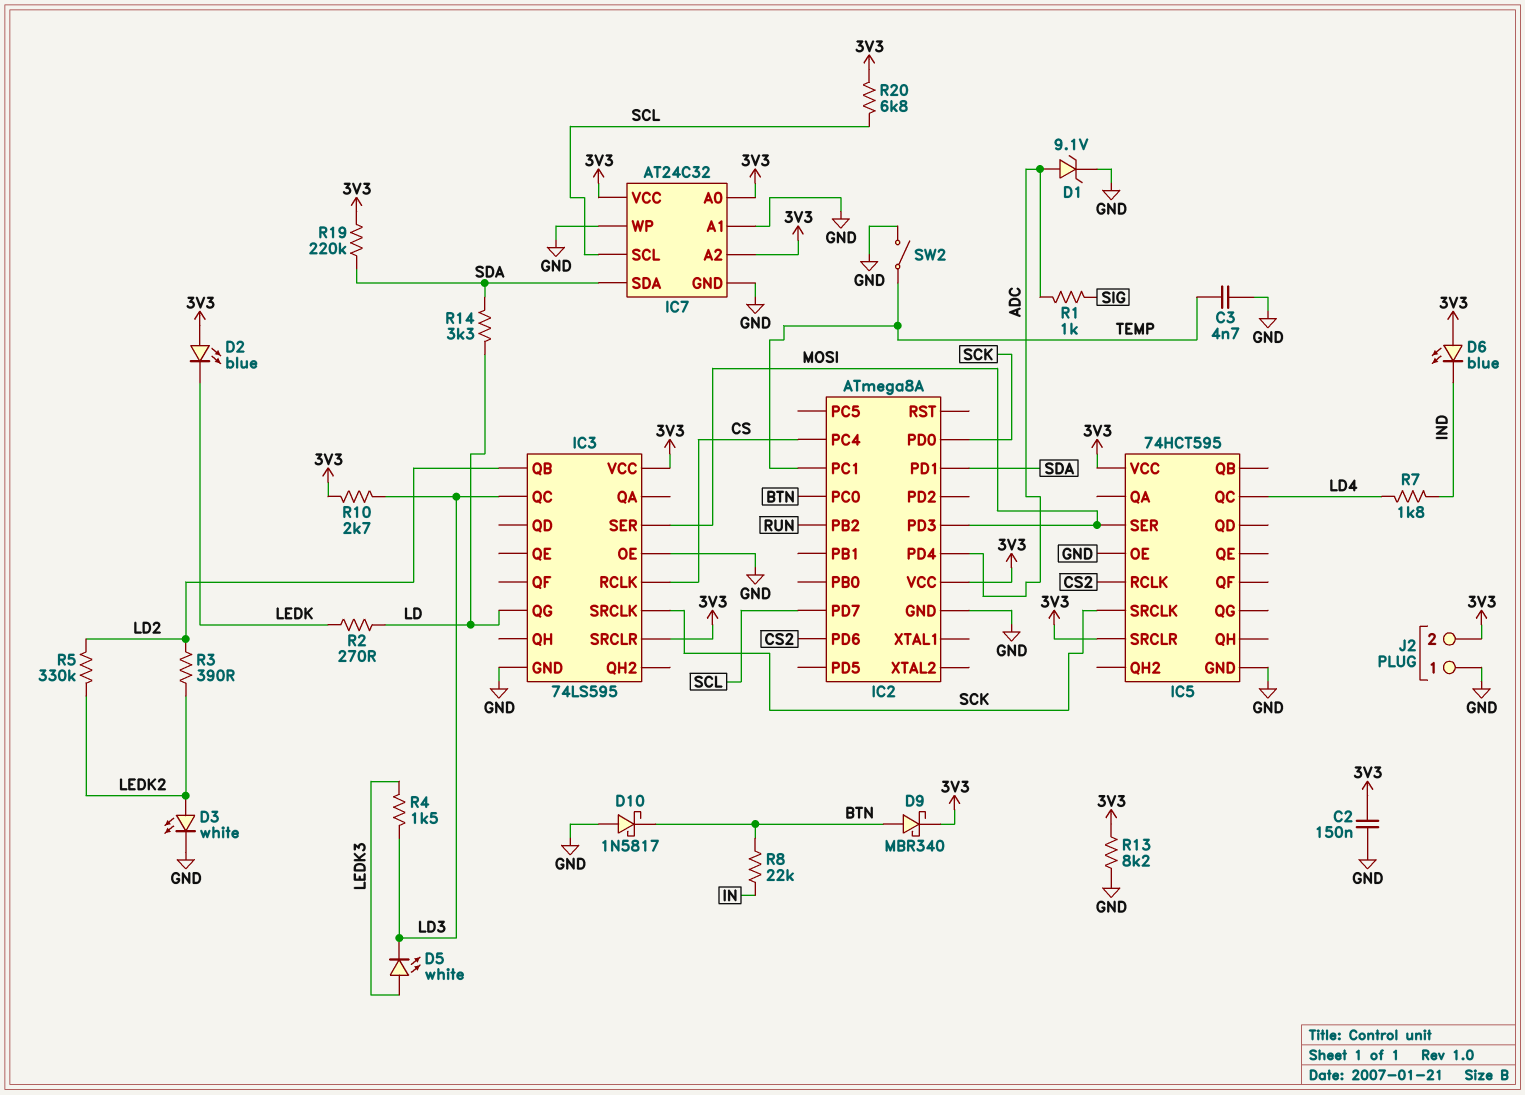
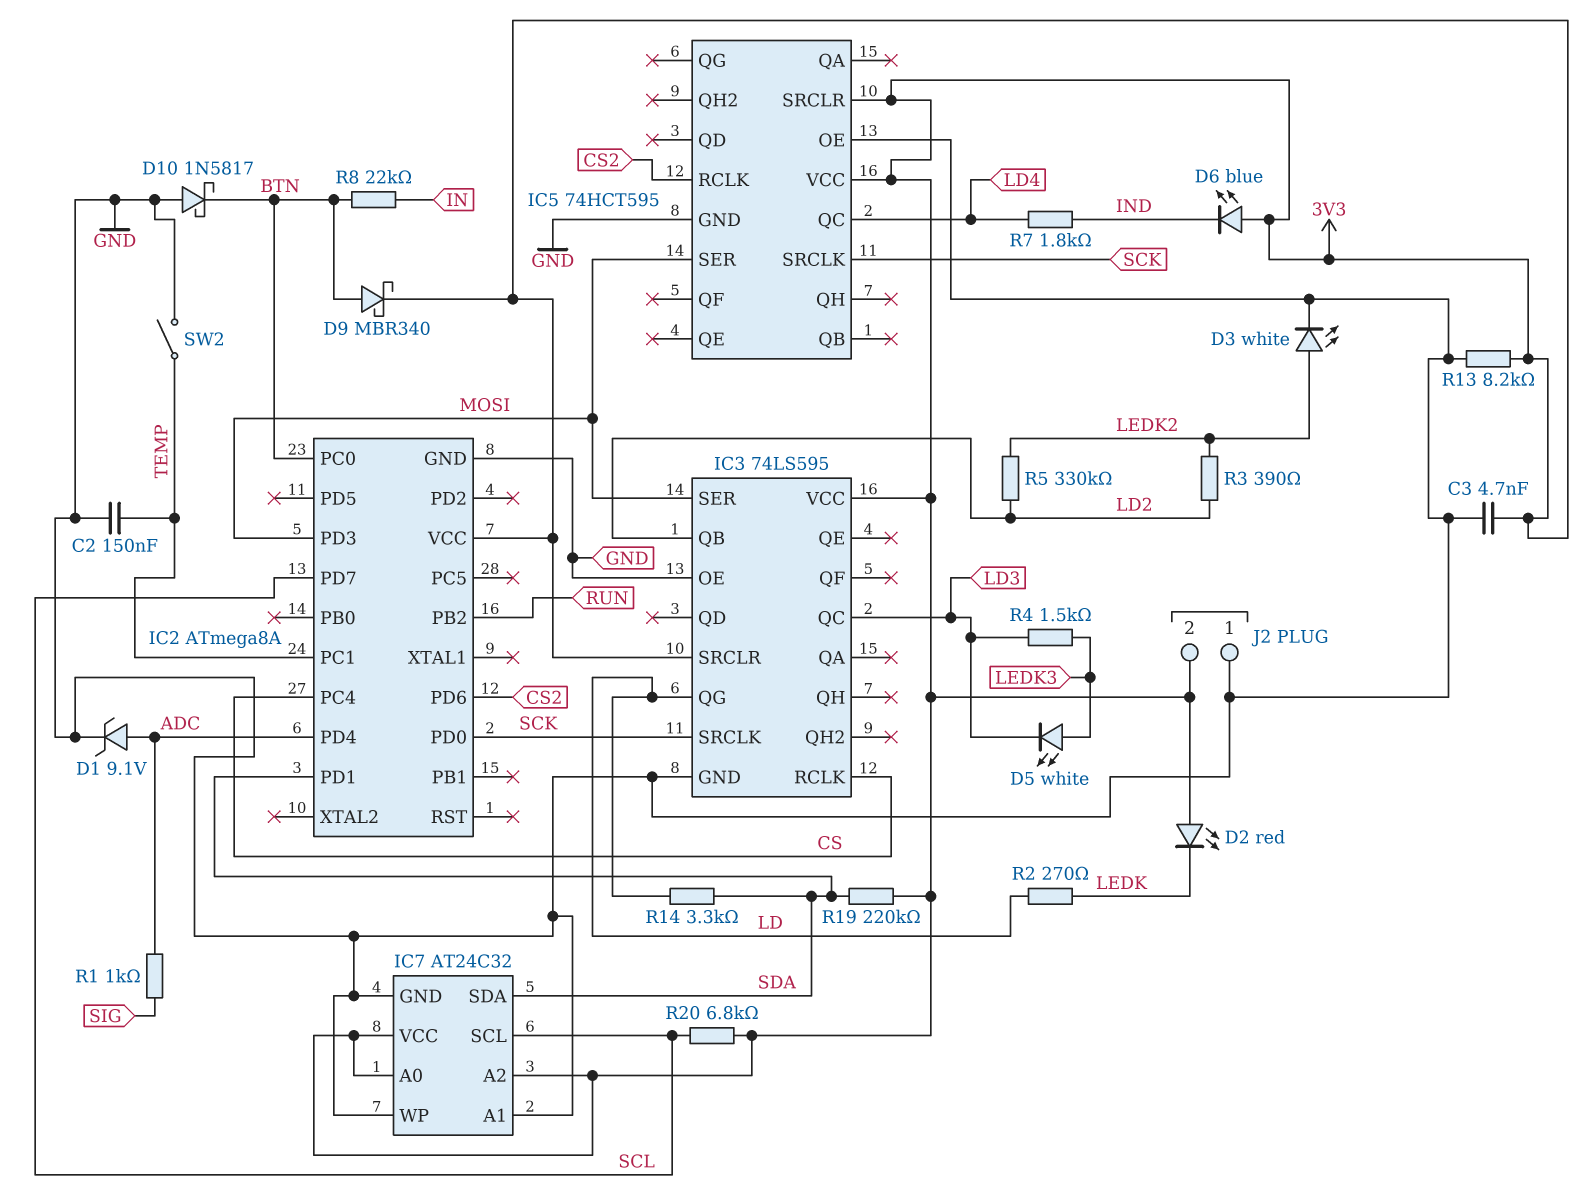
C2: 150nF (3V3, GND) -> 150nF (GND, TEMP)
C3: 4.7nF (GND, TEMP) -> 4.7nF (3V3, GND)
D2: LED blue (A 3V3, K LEDK) -> LED red (A 3V3, K LEDK)
R10: 2.7k (3V3, LD3) -> none

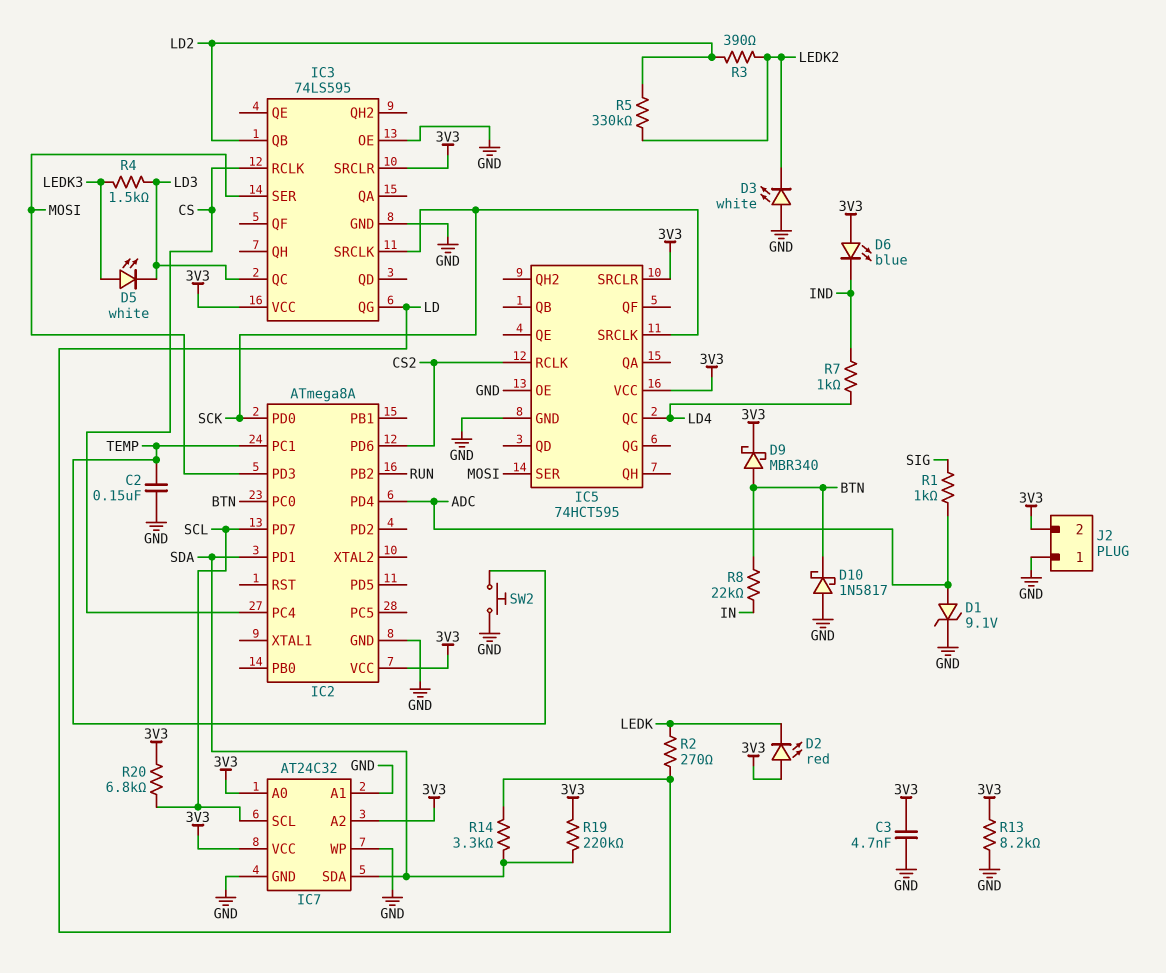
D3: LED white (A LEDK2, K GND) -> LED white (A GND, K LEDK2)
R7: 1.8k (IND, LD4) -> 1k (IND, LD4)
SW2: switch (GND, TEMP) -> button (GND, TEMP)

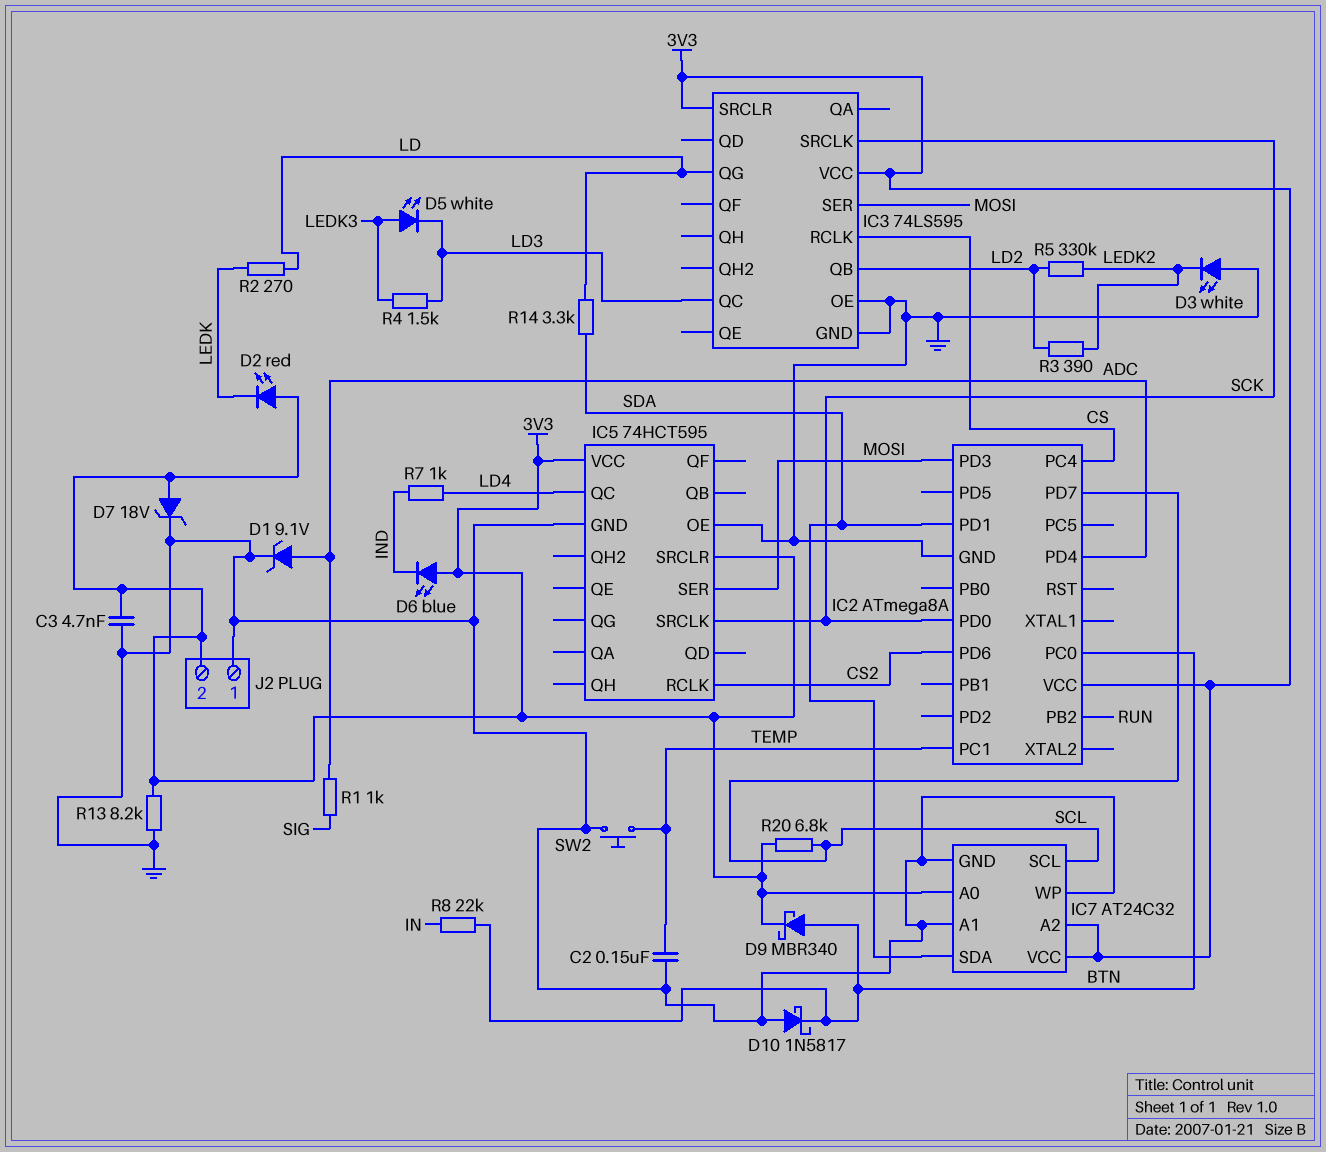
D7: none -> zener 18V (A 3V3, K GND)
R19: 220k (3V3, SDA) -> none

